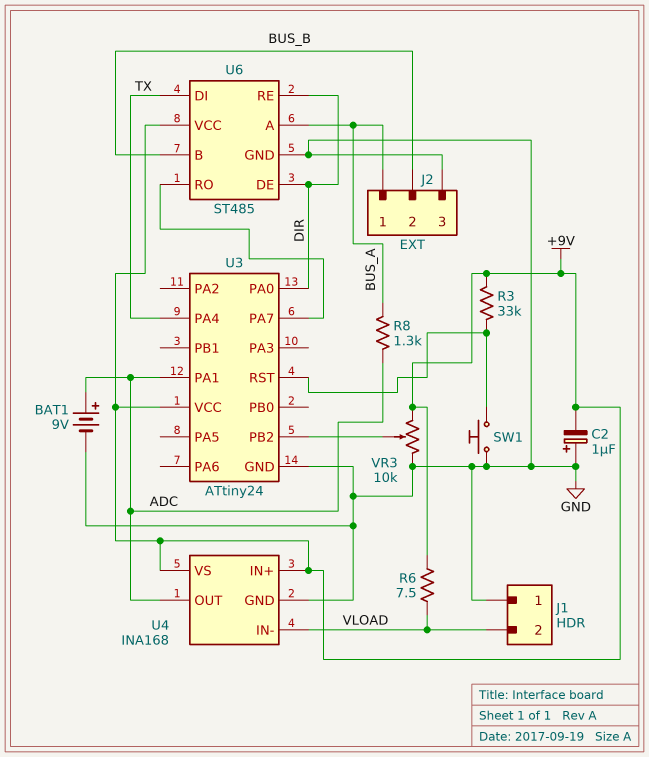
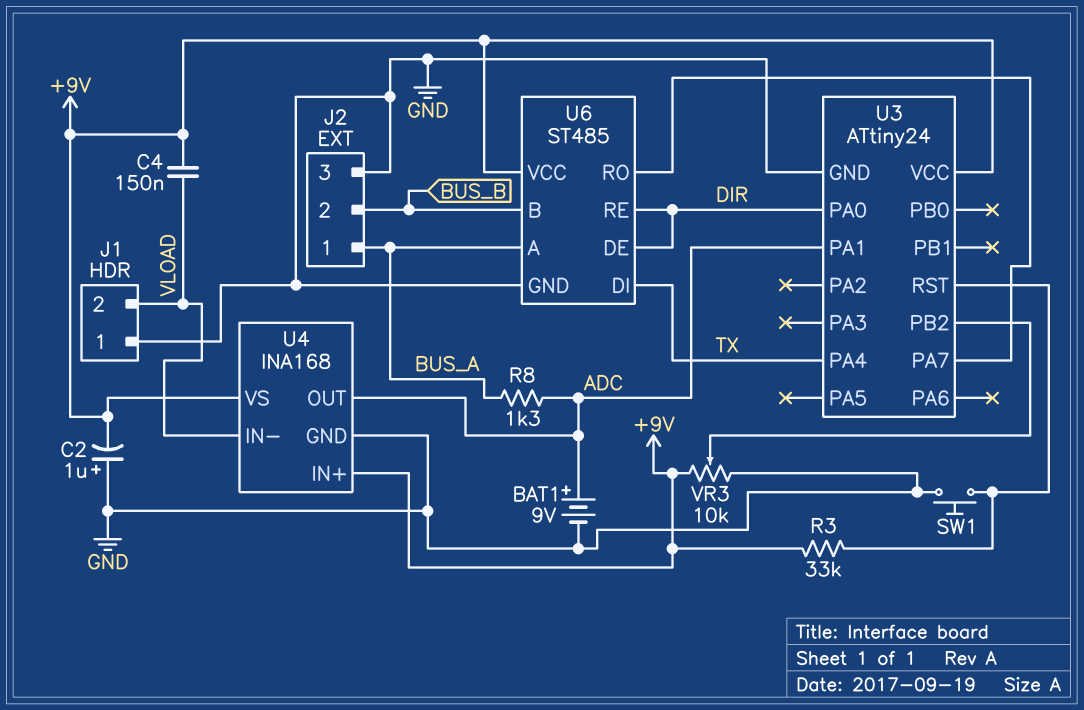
C4: none -> 150nF (+9V, VLOAD)
R6: 7.5 (+9V, VLOAD) -> none

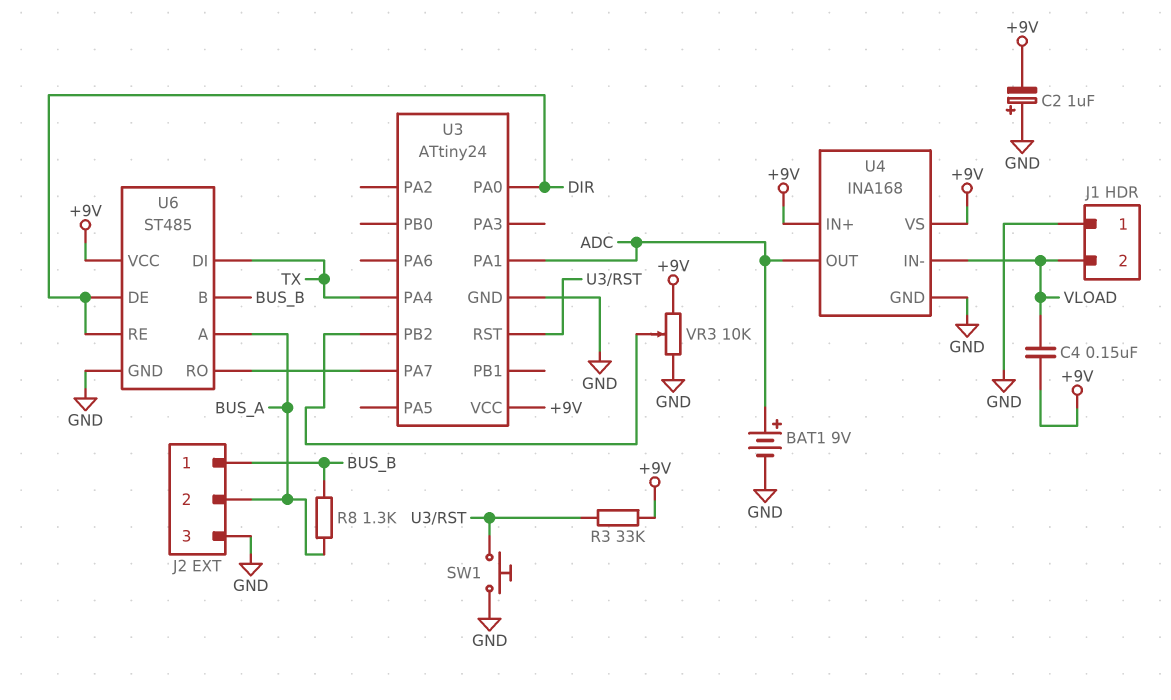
J2 pin 1: BUS_A -> BUS_B
J2 pin 2: BUS_B -> BUS_A
R8: 1.3k (ADC, BUS_A) -> 1.3k (BUS_A, BUS_B)

